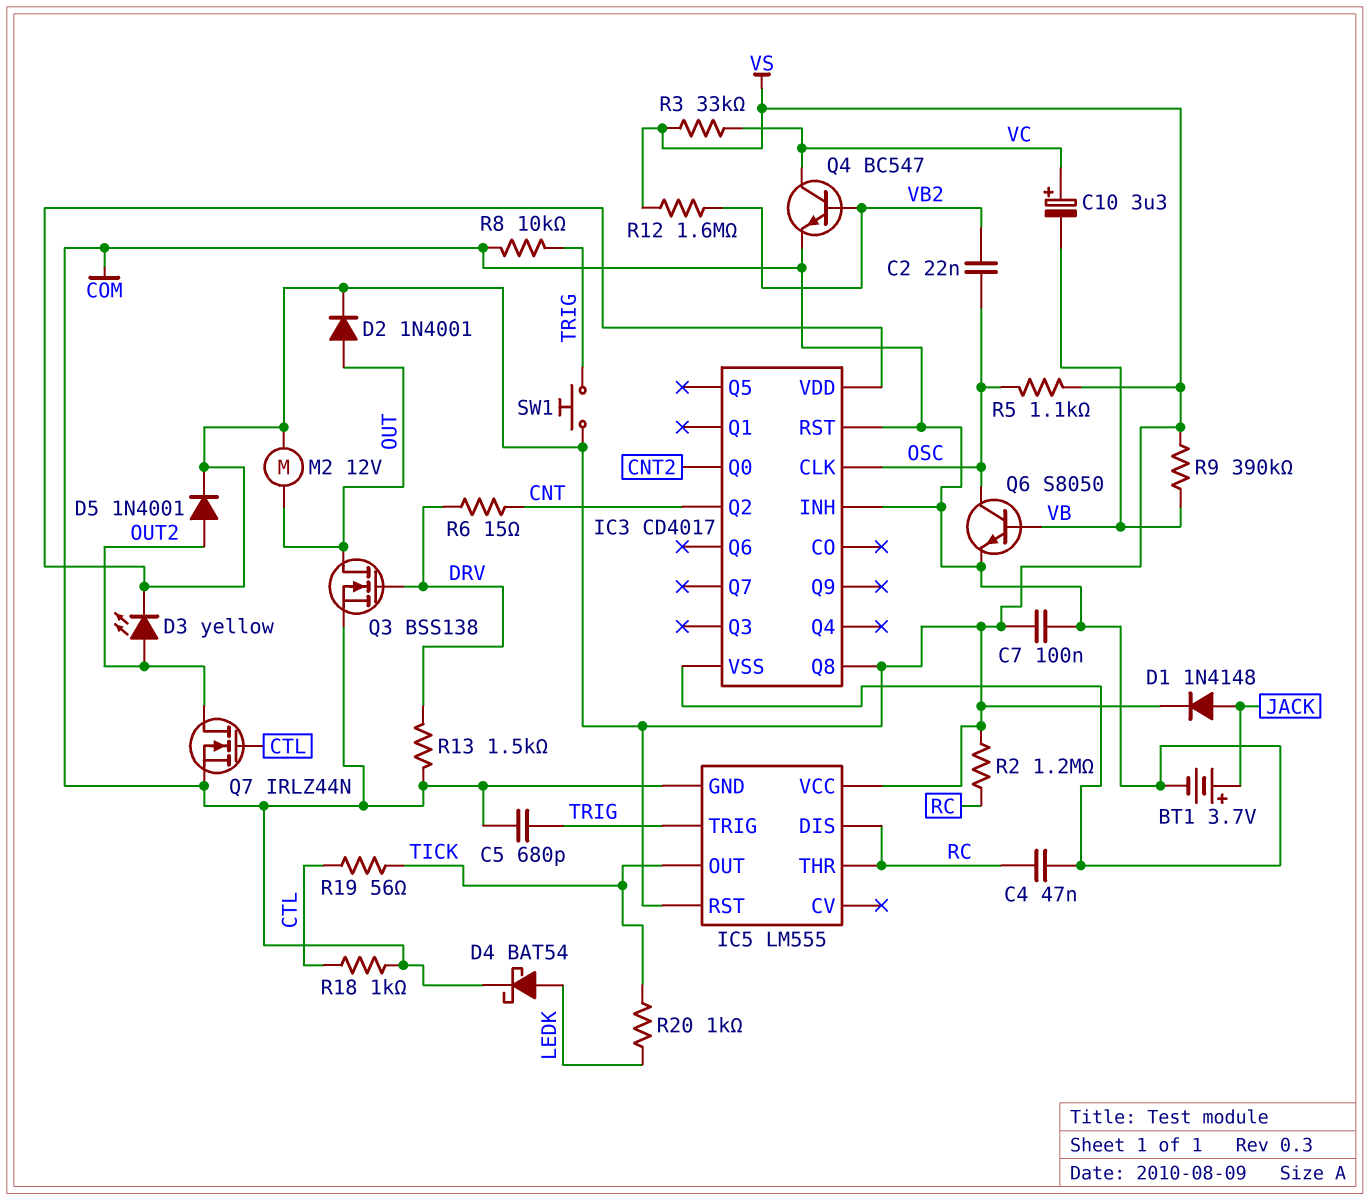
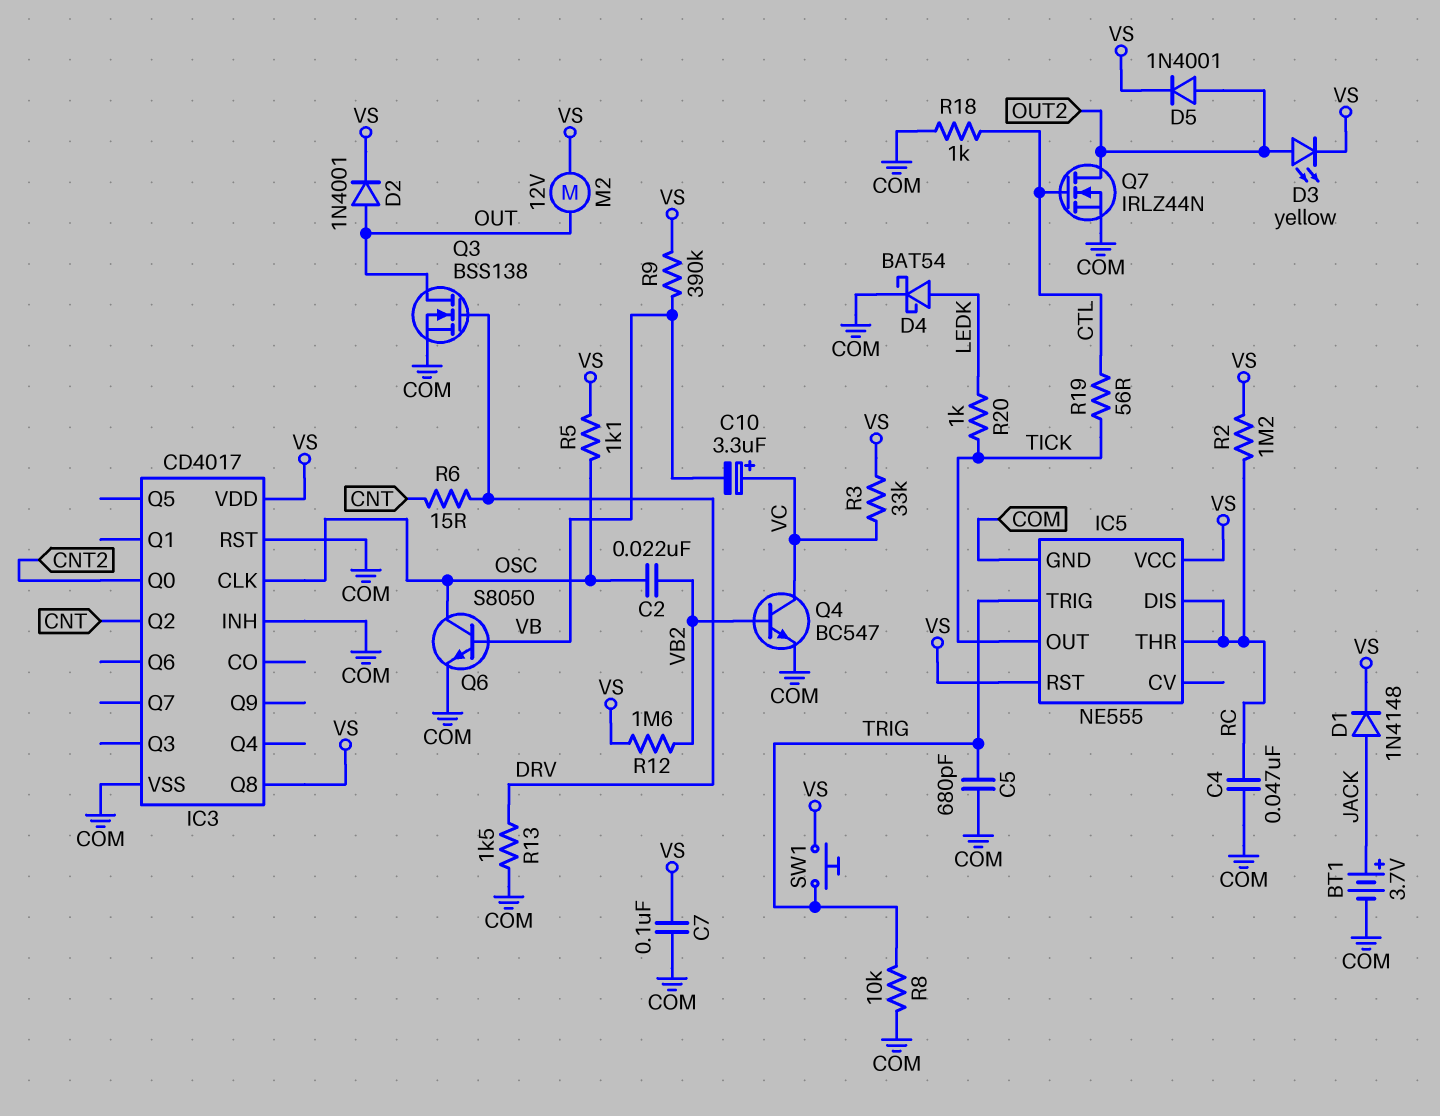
IC5: LM555 -> NE555

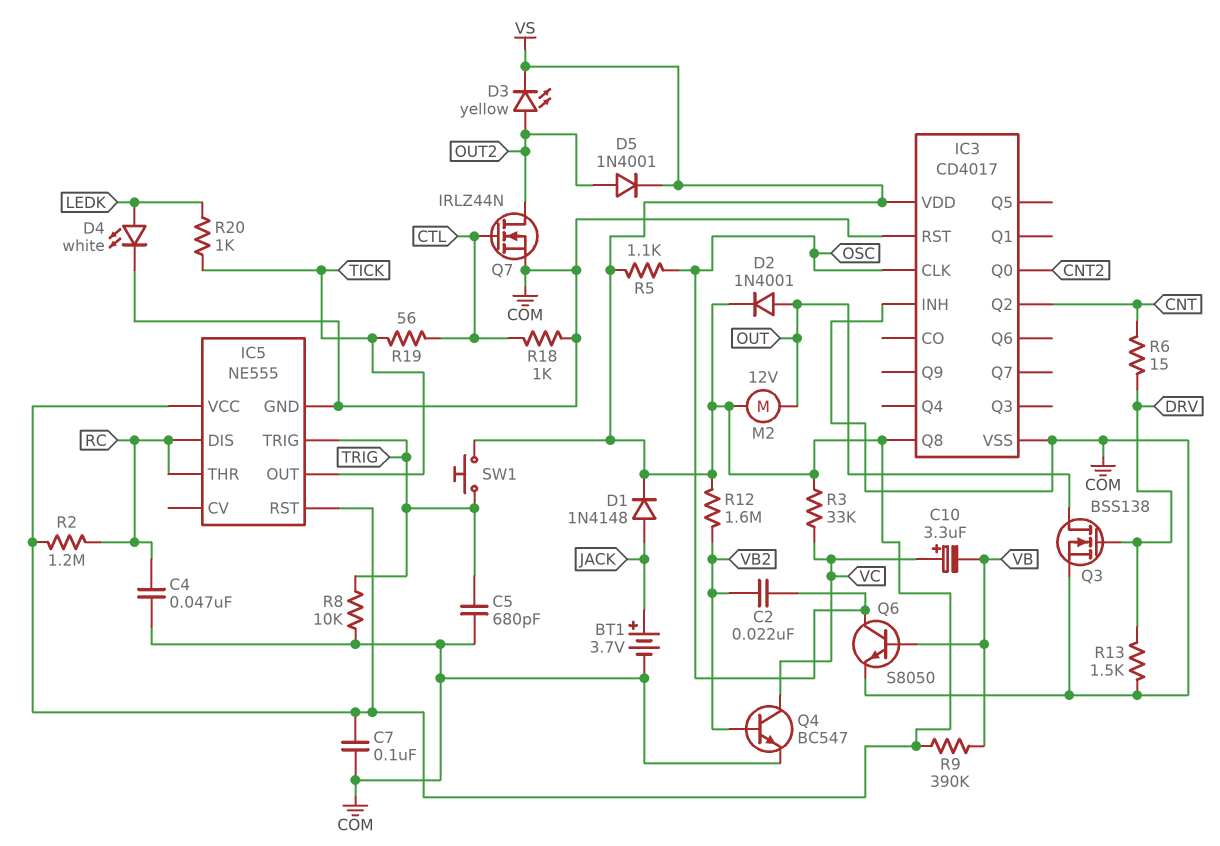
D4: schottky BAT54 (A LEDK, K COM) -> LED white (A LEDK, K COM)

